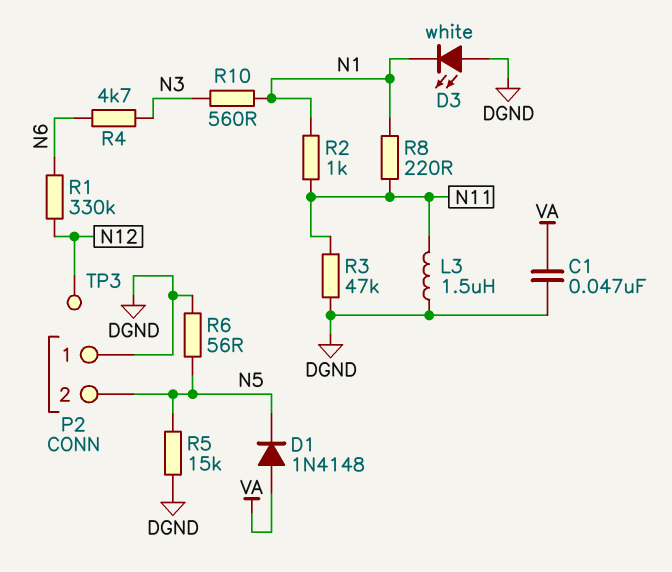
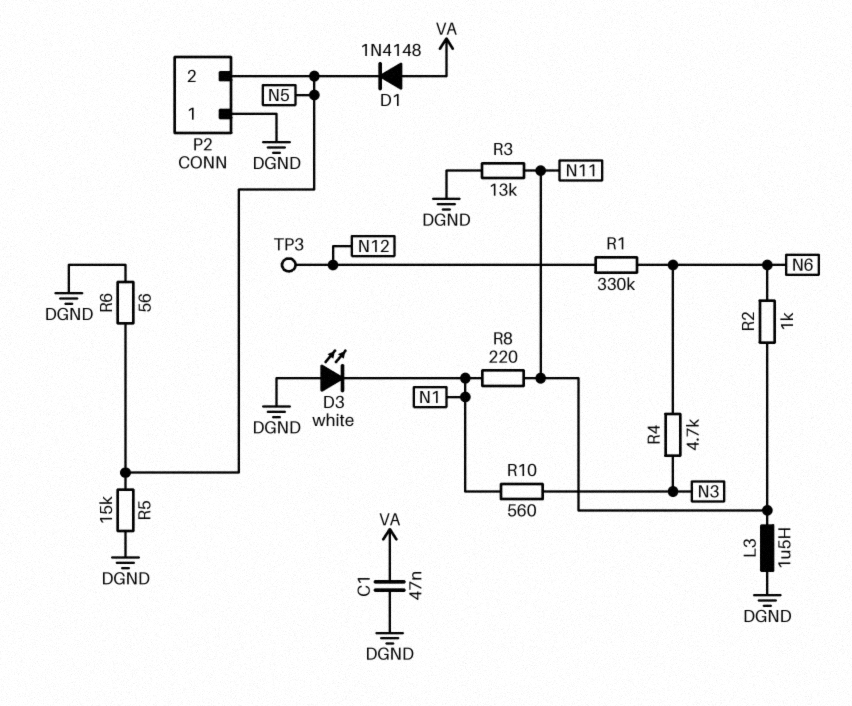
R2: 1k (N1, N11) -> 1k (N6, N11)
R3: 47k (DGND, N11) -> 13k (DGND, N11)

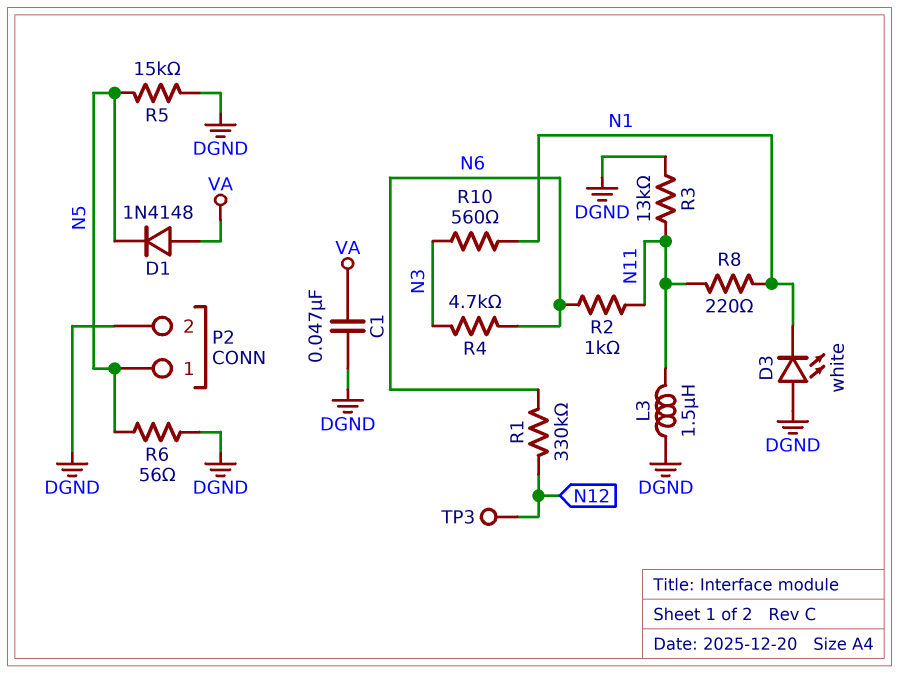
P2 pin 1: DGND -> N5
P2 pin 2: N5 -> DGND

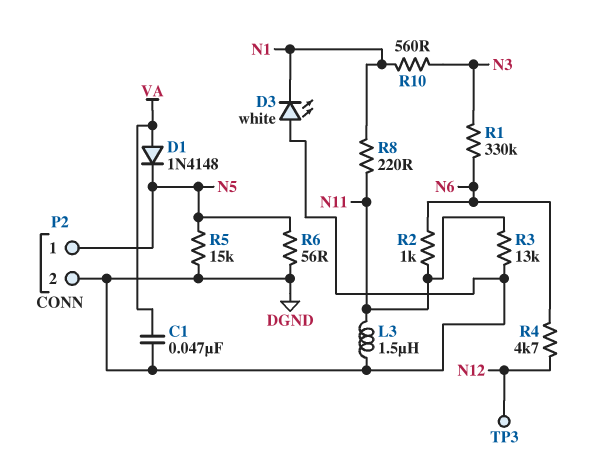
R1: 330k (N6, N12) -> 330k (N3, N6)
R4: 4.7k (N3, N6) -> 4.7k (N6, N12)

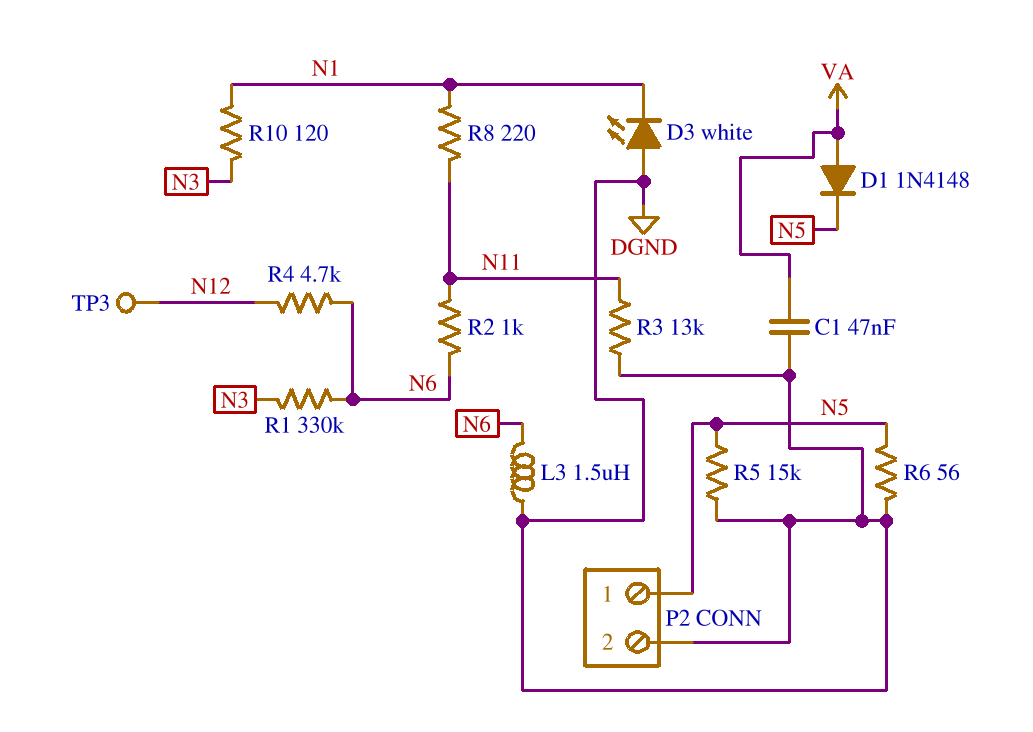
L3: 1.5uH (DGND, N11) -> 1.5uH (DGND, N6)
R10: 560 (N1, N3) -> 120 (N1, N3)

